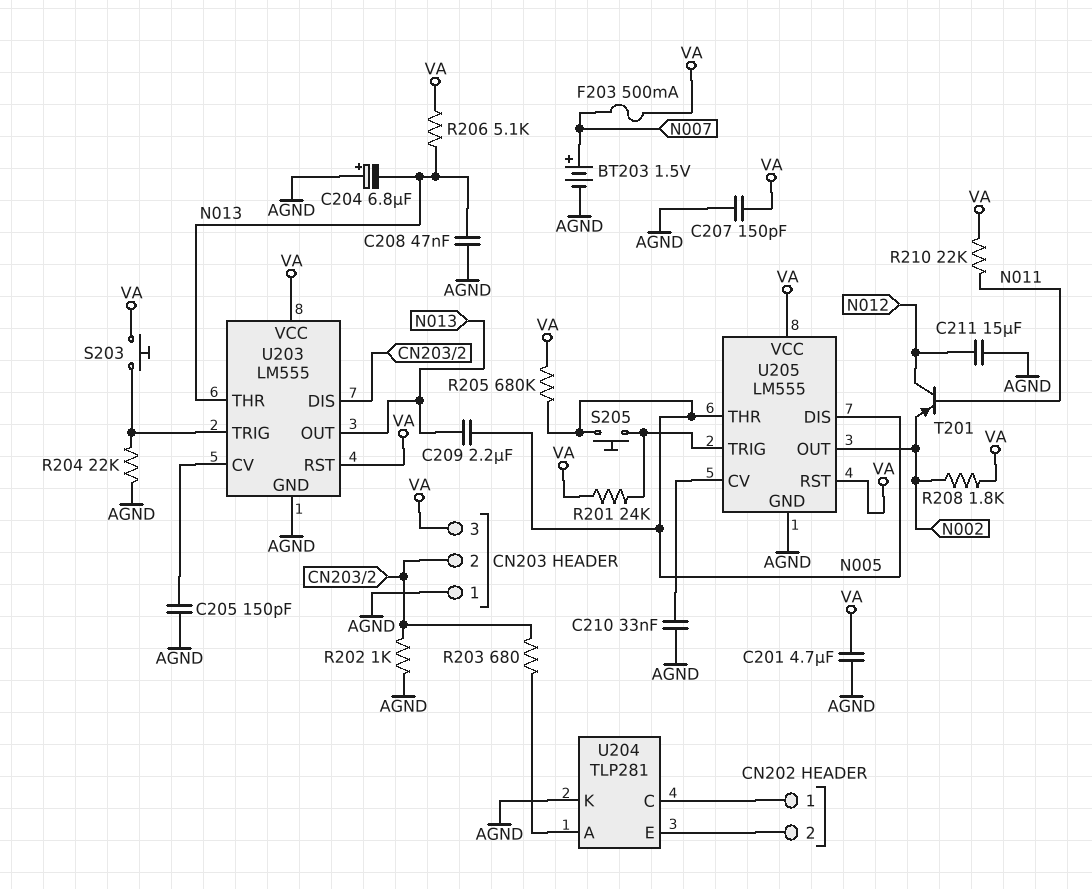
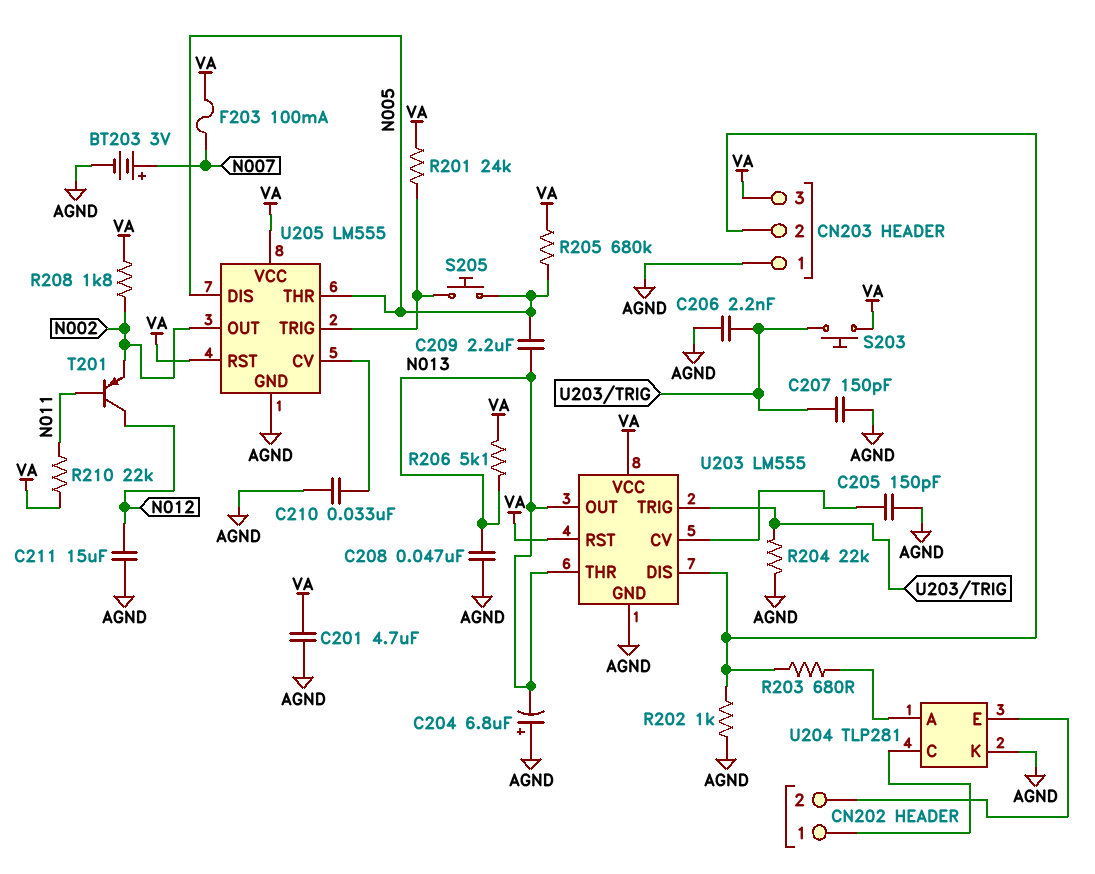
BT203: 1.5V (plus N007, minus AGND) -> 3V (plus N007, minus AGND)
C206: none -> 2.2nF (AGND, U203/TRIG)
C207: 150pF (AGND, VA) -> 150pF (AGND, U203/TRIG)
F203: 500mA (N007, VA) -> 100mA (N007, VA)

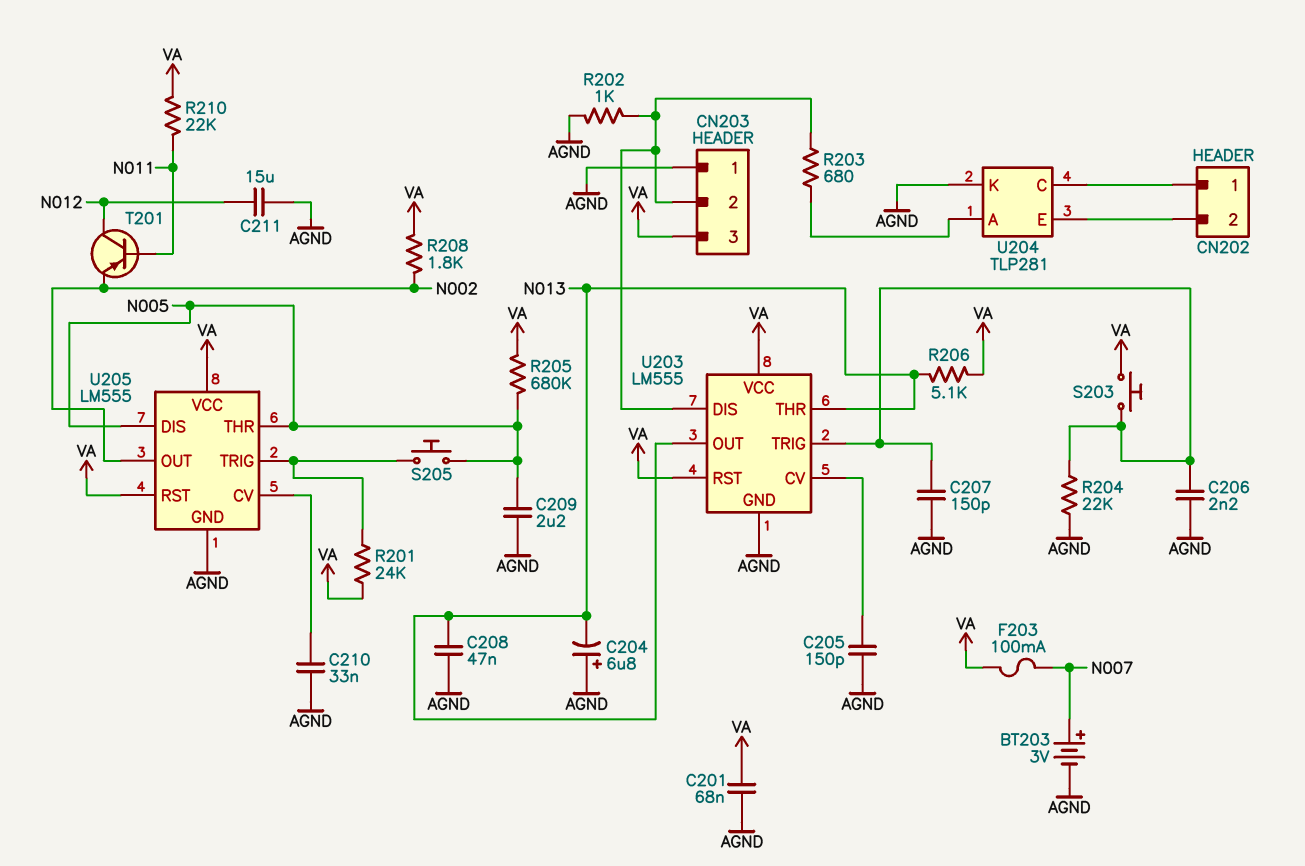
C201: 4.7uF (AGND, VA) -> 68nF (AGND, VA)
C209: 2.2uF (N005, N013) -> 2.2uF (AGND, N005)

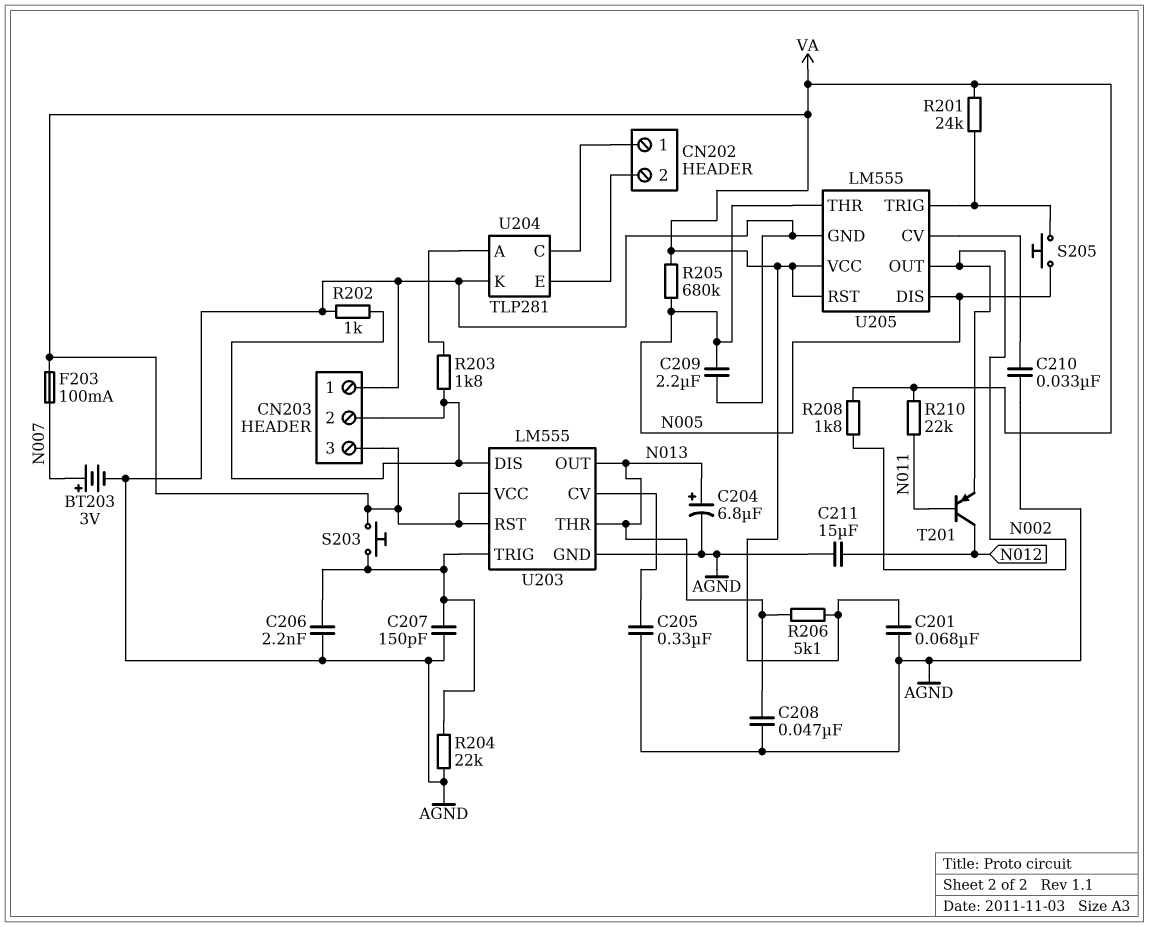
C204: 6.8uF (plus AGND, minus N013) -> 6.8uF (plus N013, minus AGND)
C205: 150pF (AGND, U203/CV) -> 330nF (AGND, U203/CV)
R203: 680 (CN203/2, U204/A) -> 1.8k (CN203/2, U204/A)

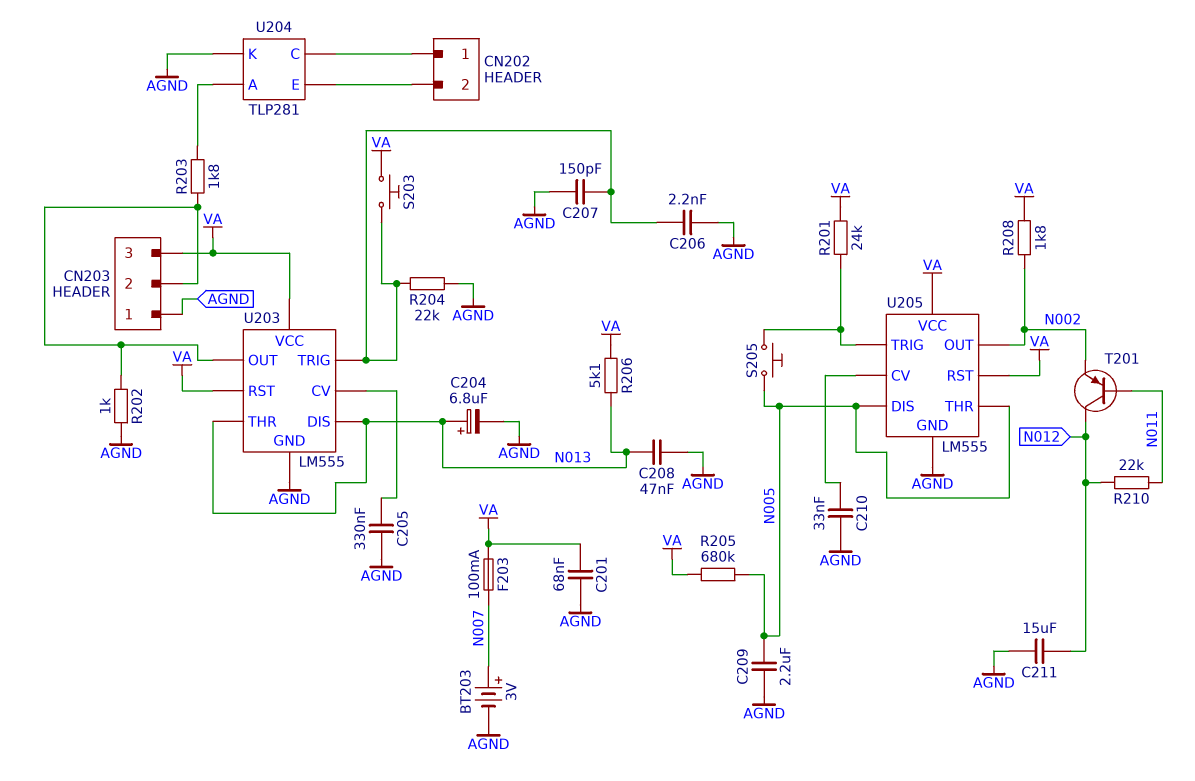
R210: 22k (N011, VA) -> 22k (N011, N012)
U203 pin DIS: CN203/2 -> N013
U203 pin OUT: N013 -> CN203/2

